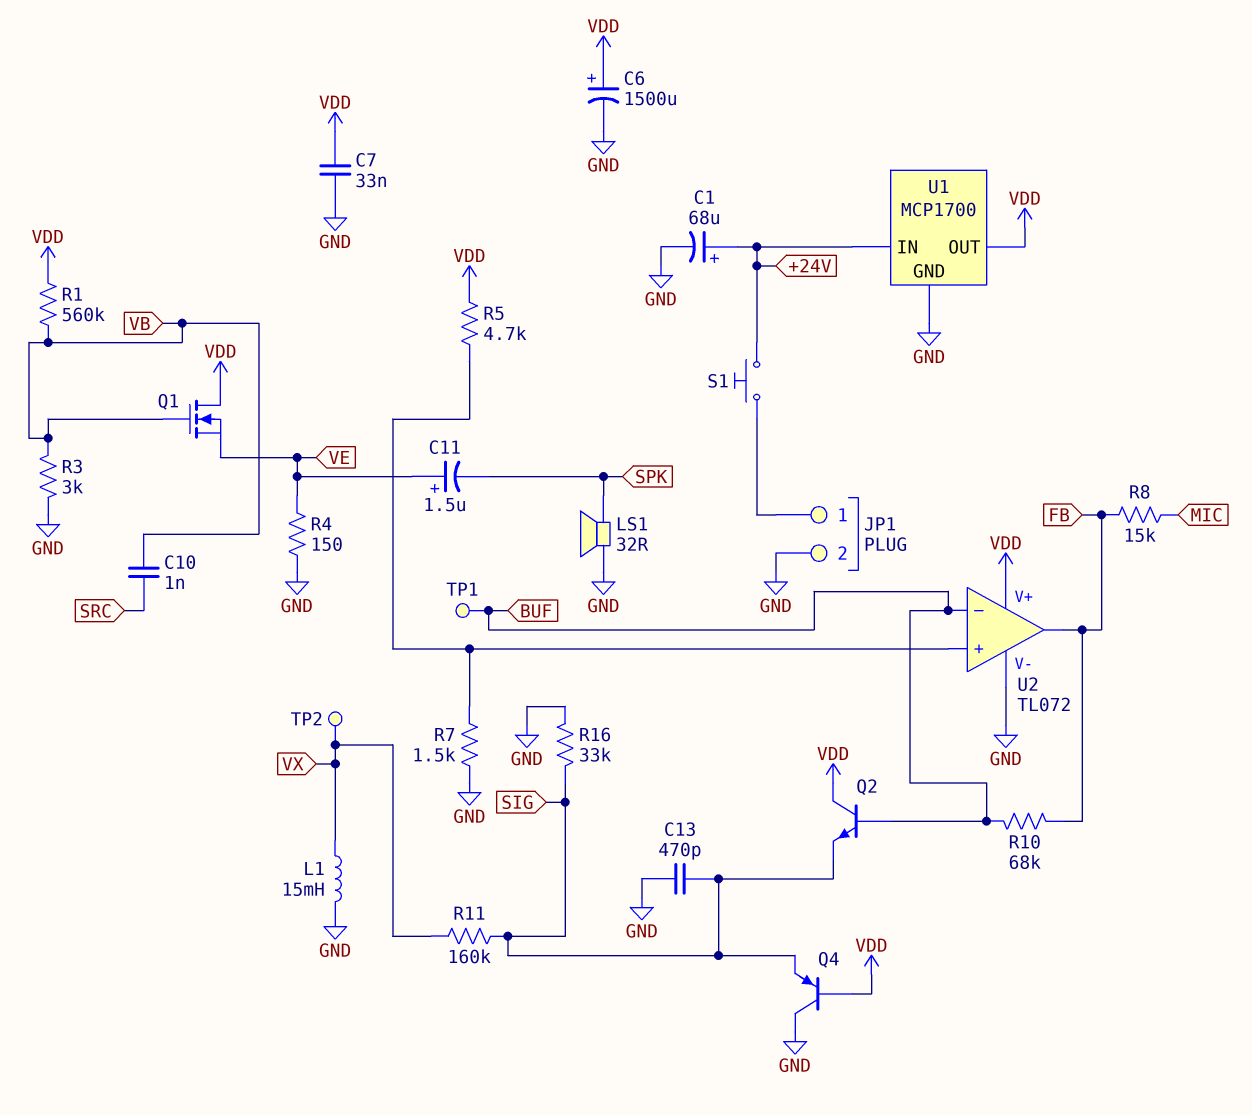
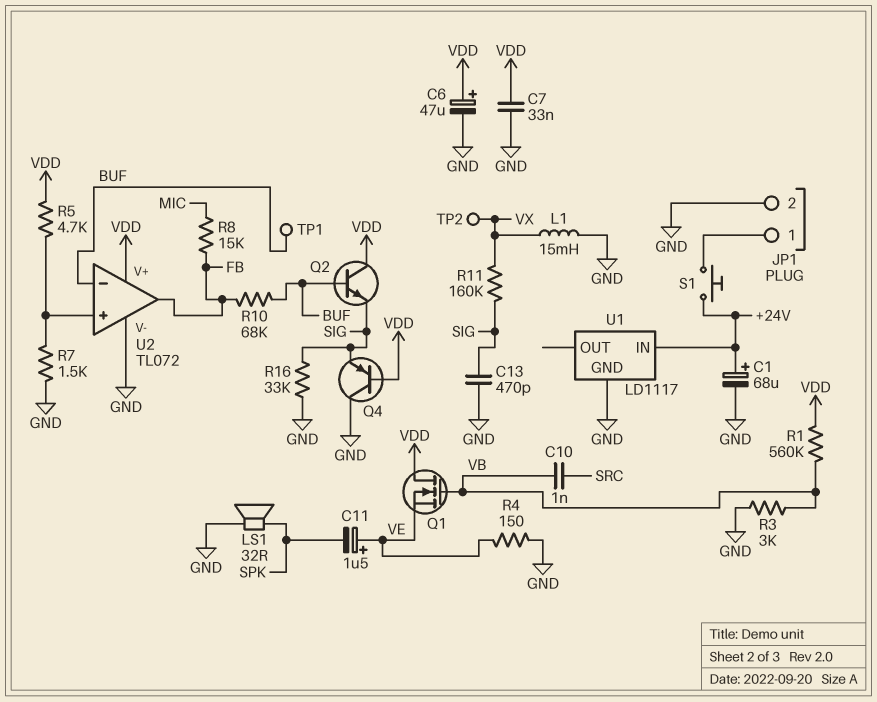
C6: 1500uF (plus VDD, minus GND) -> 47uF (plus VDD, minus GND)
U1: MCP1700 -> LD1117
U1 pin OUT: VDD -> none

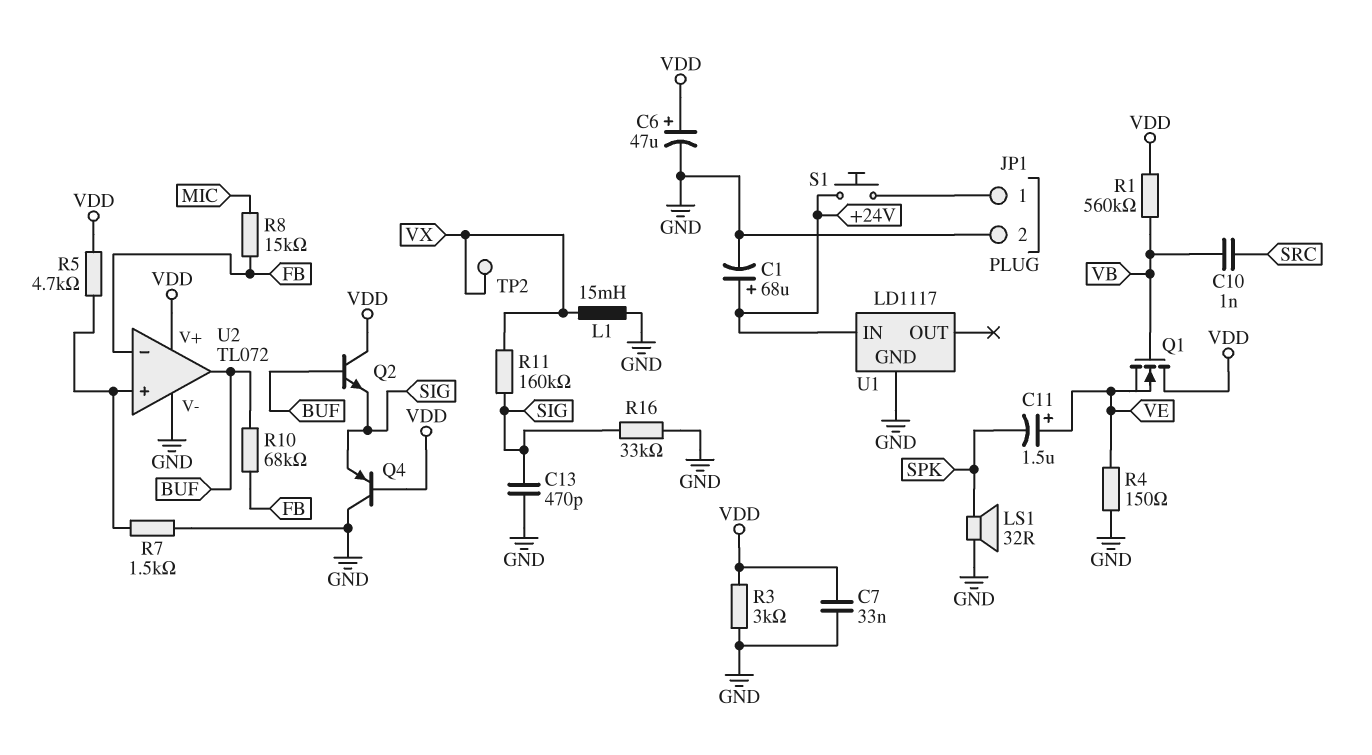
R3: 3k (GND, VB) -> 3k (GND, VDD)
TP1: test point (BUF) -> none
U2 pin in-: BUF -> FB
U2 pin out: FB -> BUF

